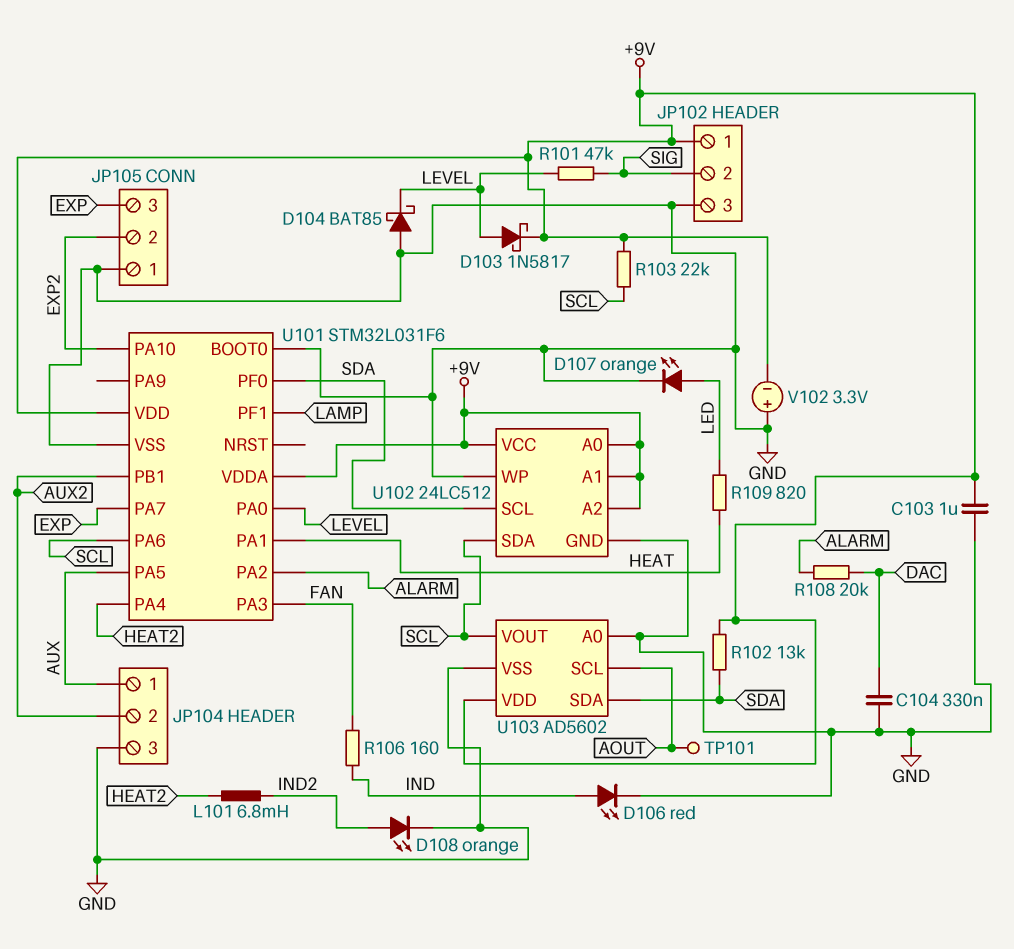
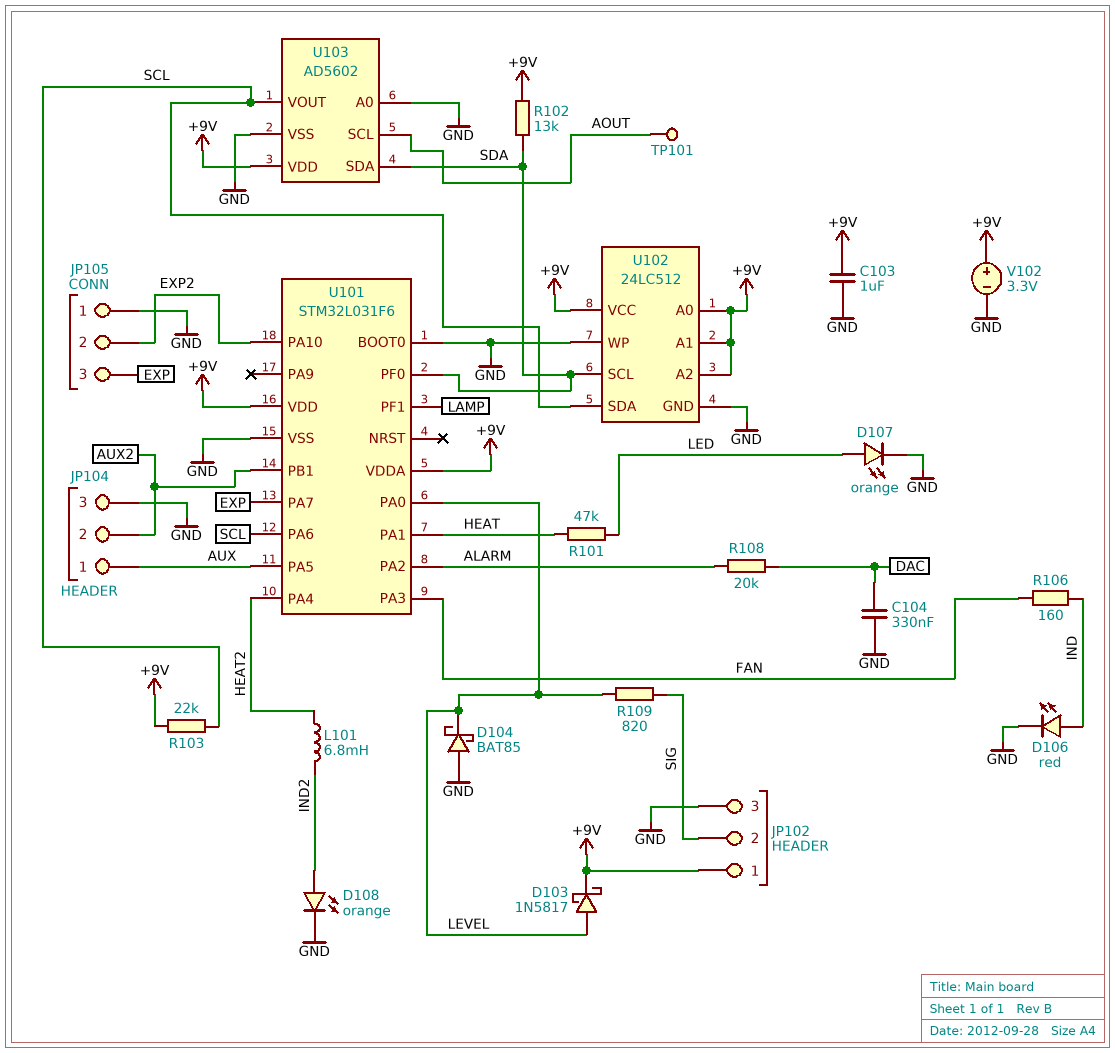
R101: 47k (LEVEL, SIG) -> 47k (HEAT, LED)
R109: 820 (HEAT, LED) -> 820 (LEVEL, SIG)
V102: 3.3V (plus GND, minus +9V) -> 3.3V (plus +9V, minus GND)

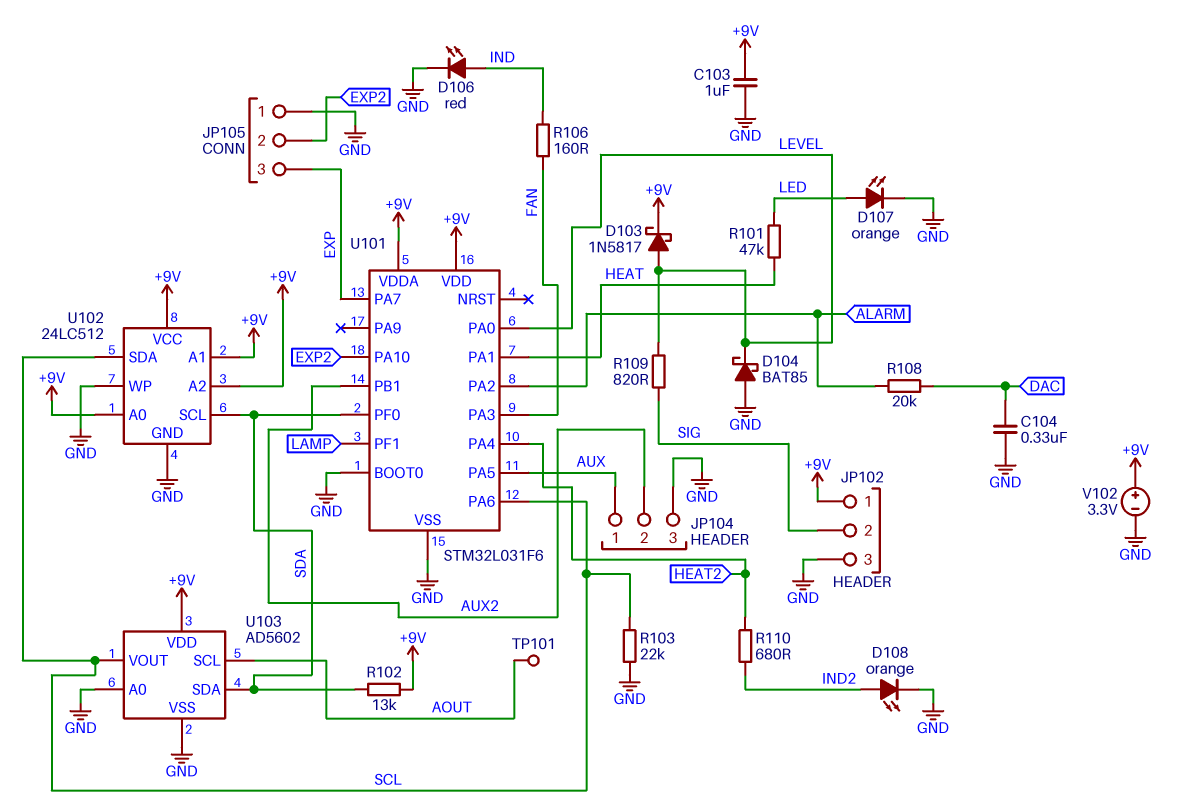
L101: 6.8mH (HEAT2, IND2) -> none
R103: 22k (+9V, SCL) -> 22k (GND, SCL)
R110: none -> 680 (HEAT2, IND2)

